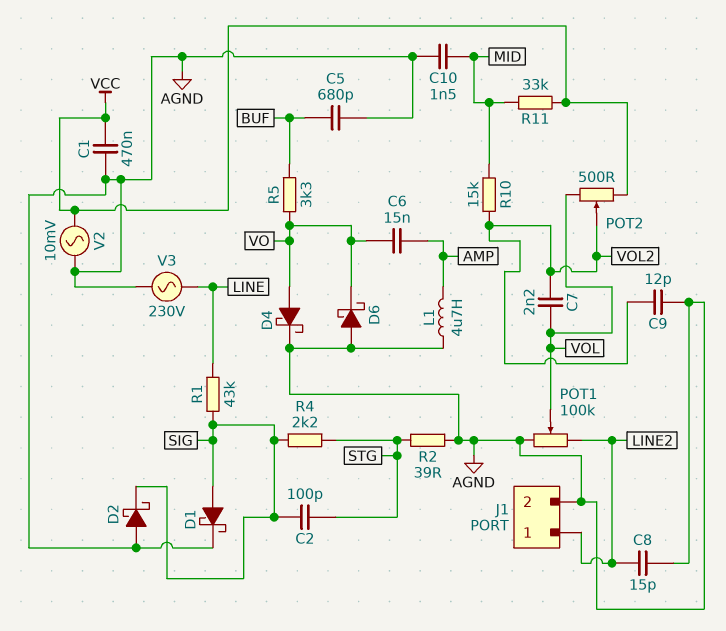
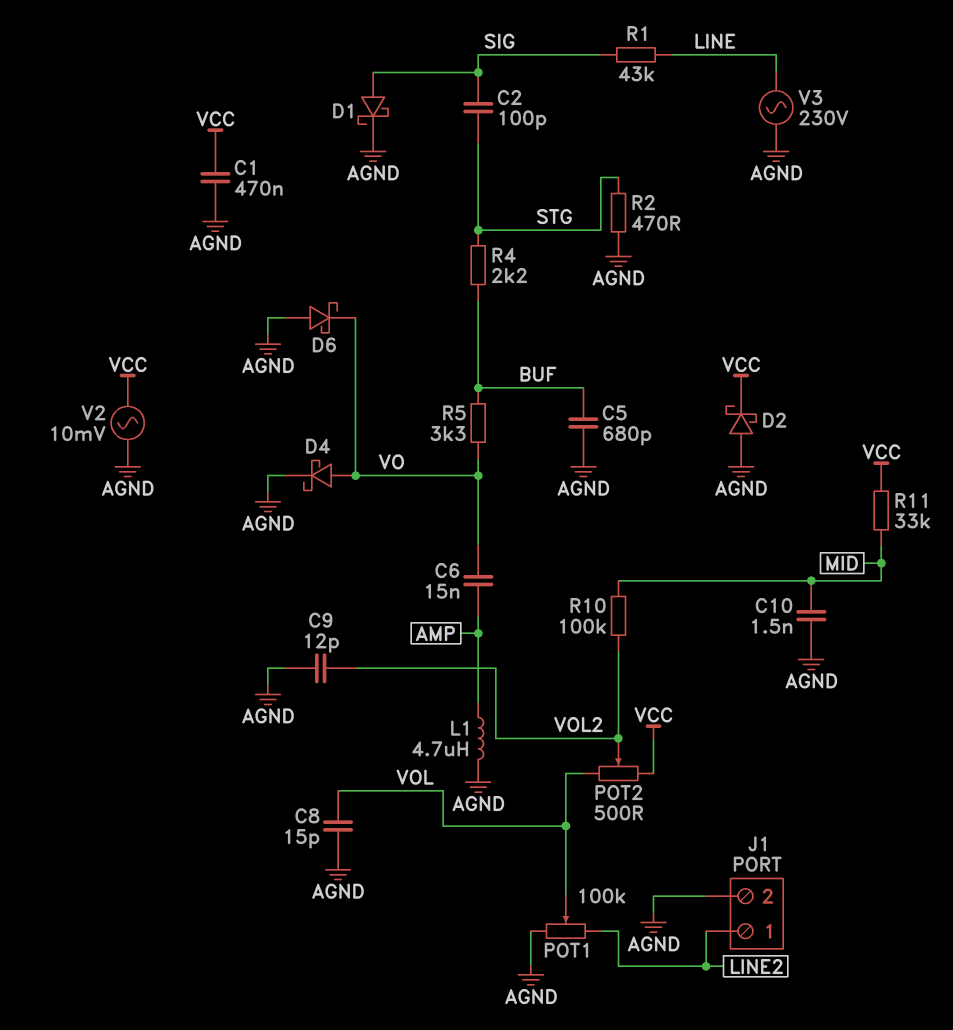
C7: 2.2nF (VOL, VOL2) -> none
C8: 15pF (AGND, LINE2) -> 15pF (AGND, VOL)
D2: schottky (A AGND, K SIG) -> schottky (A AGND, K VCC)
R2: 39 (AGND, STG) -> 470 (AGND, STG)
R4: 2.2k (SIG, STG) -> 2.2k (BUF, STG)
R10: 15k (MID, VOL2) -> 100k (MID, VOL2)

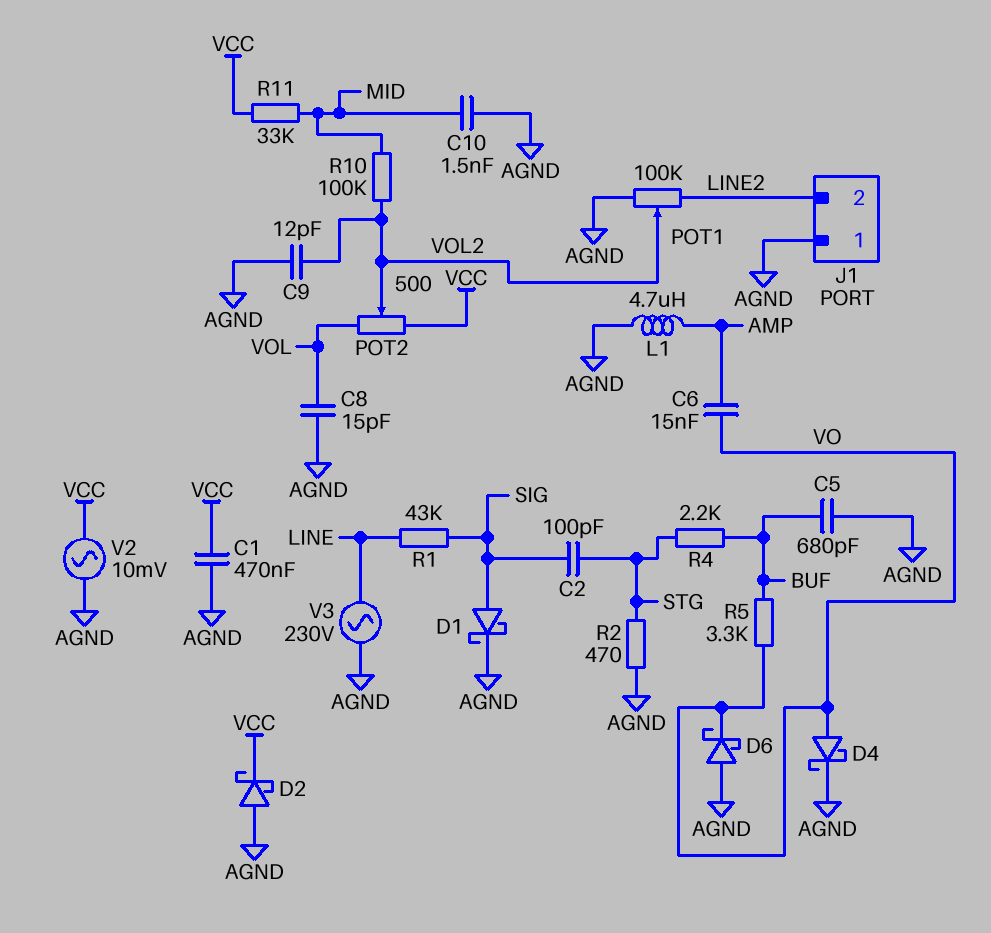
J1 pin 1: LINE2 -> AGND
J1 pin 2: AGND -> LINE2
POT1: 100k (AGND, LINE2, wiper VOL) -> 100k (AGND, LINE2, wiper VOL2)

